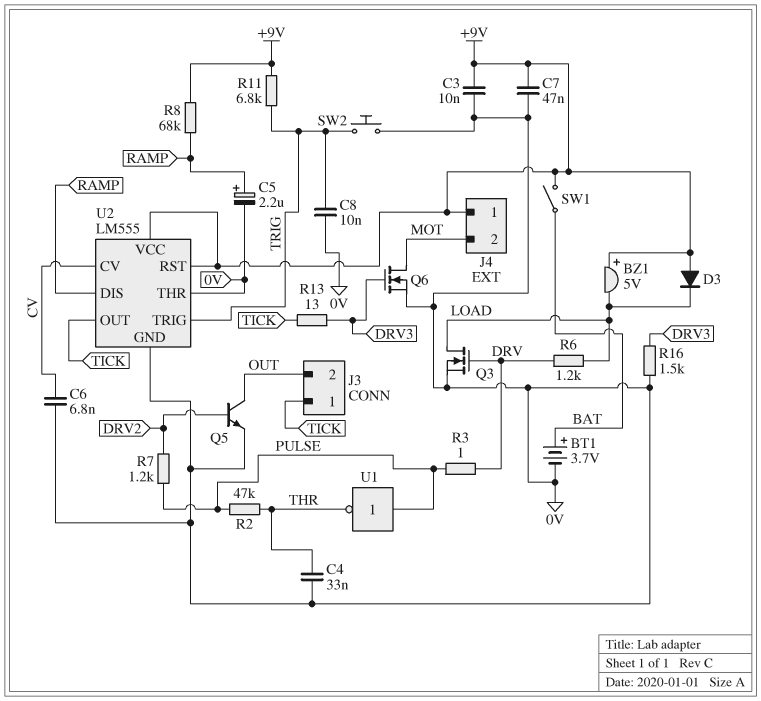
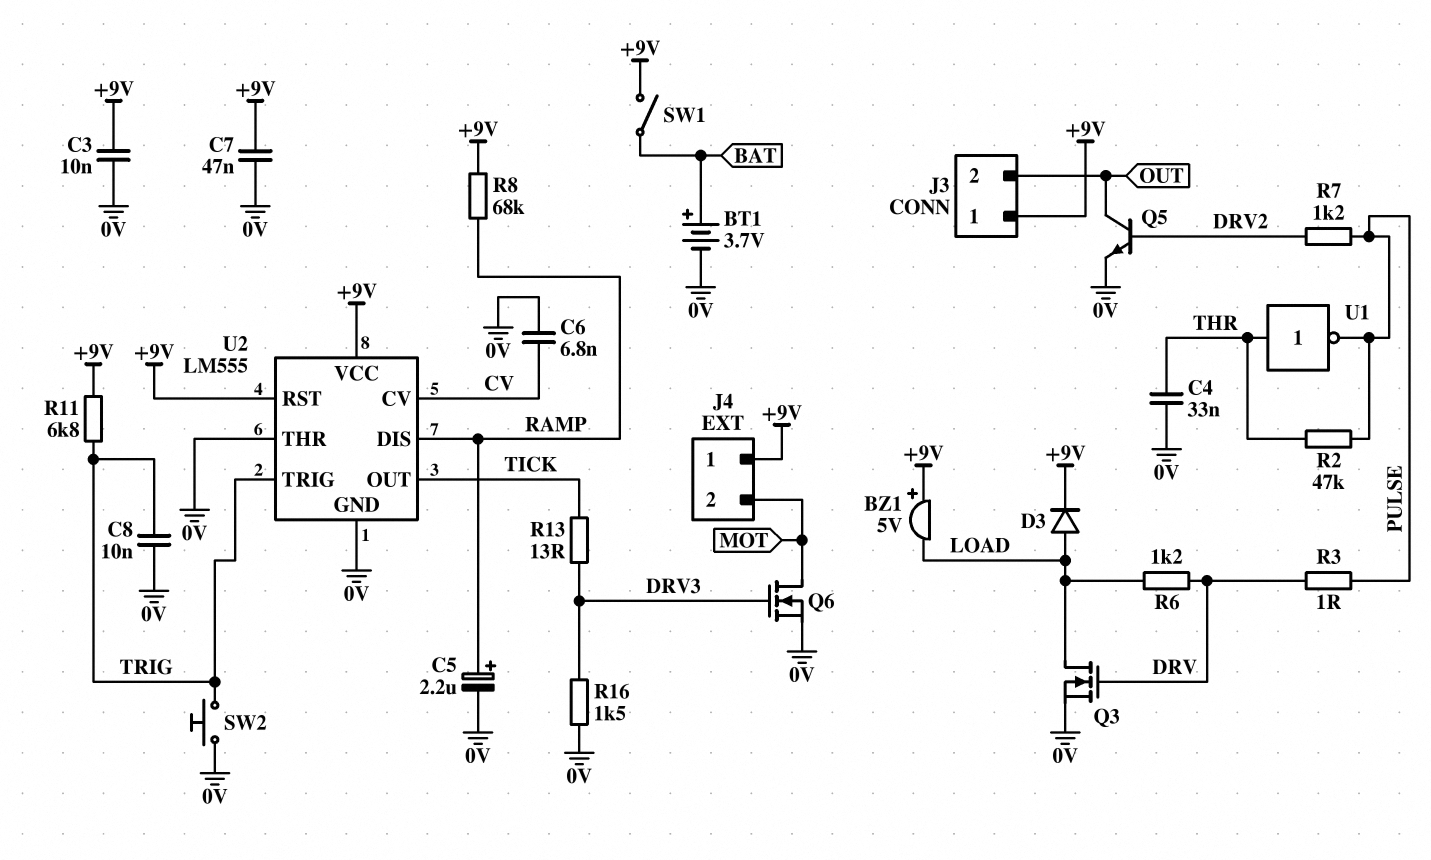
D3: diode (A +9V, K LOAD) -> diode (A LOAD, K +9V)
J3 pin 1: TICK -> +9V
U1: NOT (in PULSE, out THR) -> NOT (in THR, out PULSE)

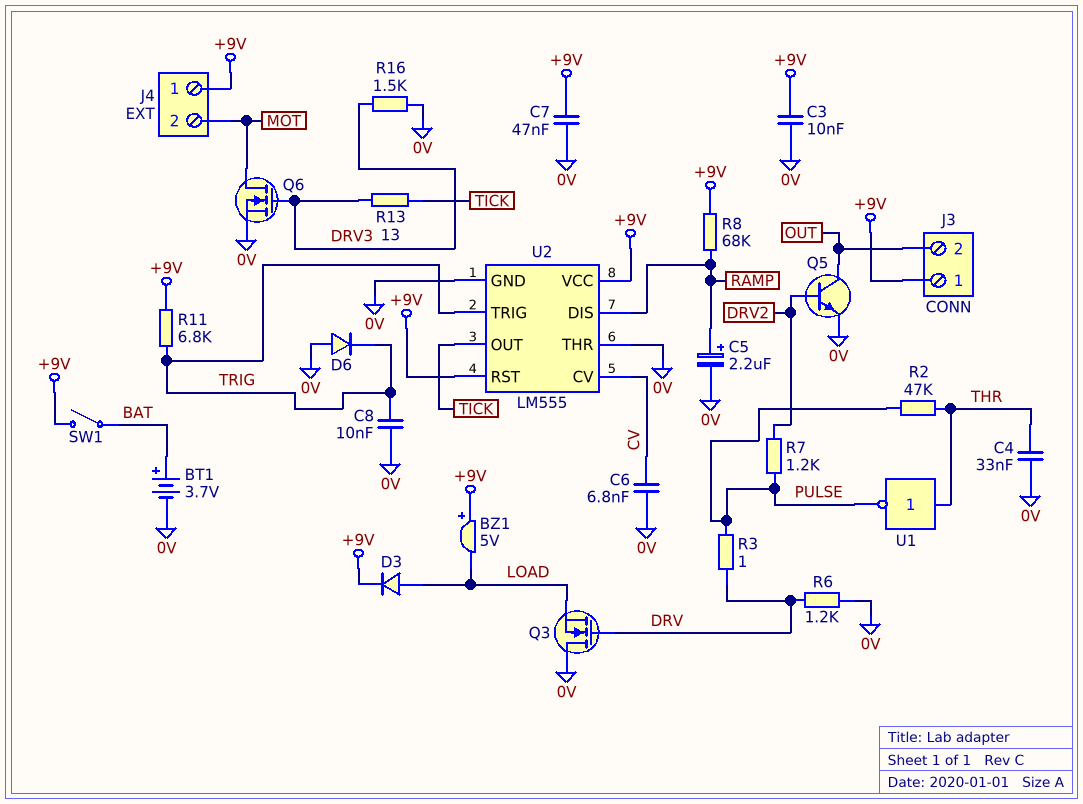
D6: none -> diode (A 0V, K TRIG)
Q3: NMOS (G DRV, D LOAD, S 0V) -> NMOS (G DRV, D 0V, S LOAD)
R6: 1.2k (DRV, LOAD) -> 1.2k (0V, DRV)
SW2: button (0V, TRIG) -> none

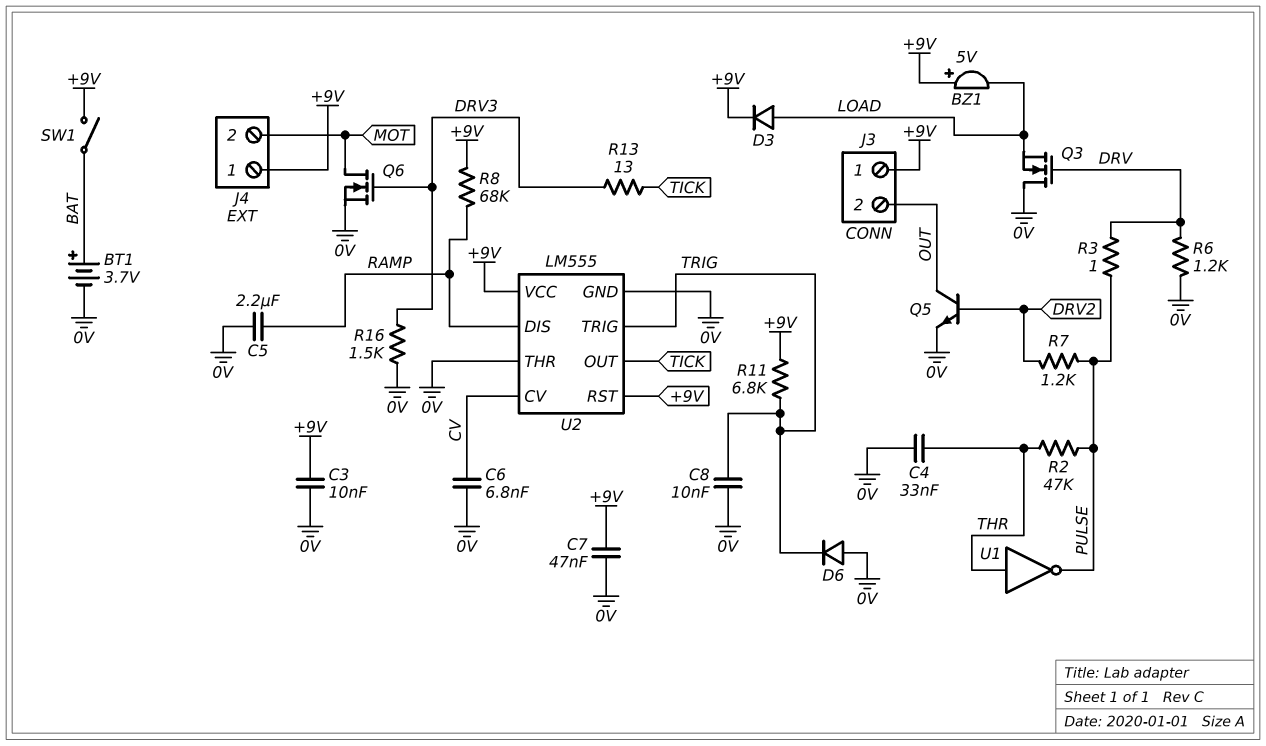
C5: 2.2uF (plus RAMP, minus 0V) -> 2.2uF (0V, RAMP)

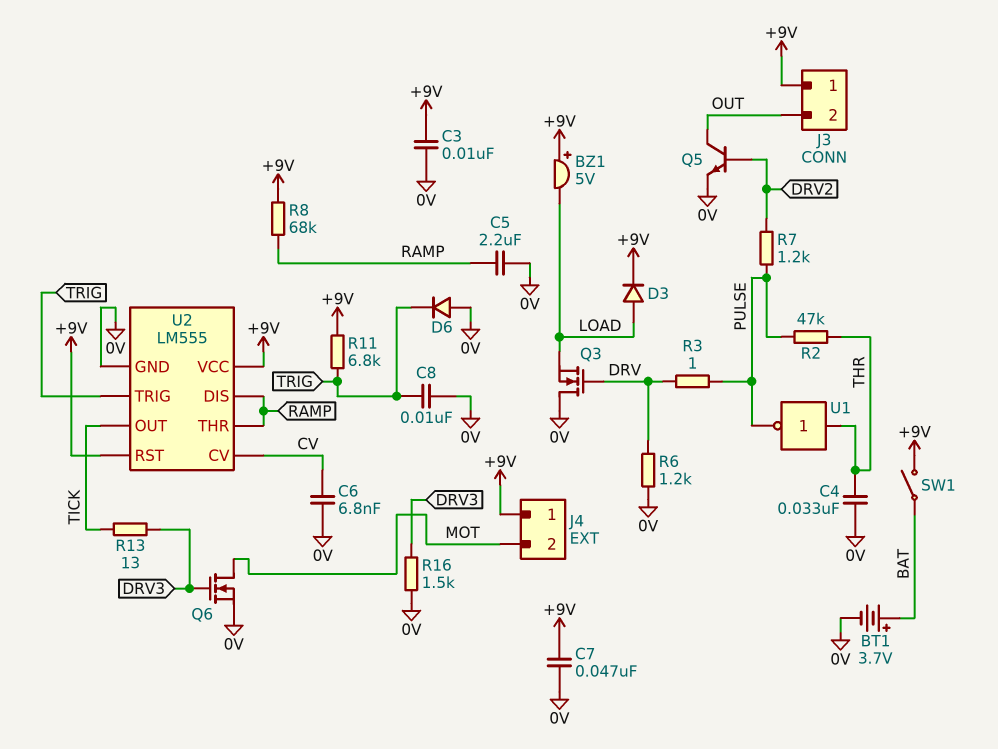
U2 pin THR: 0V -> RAMP

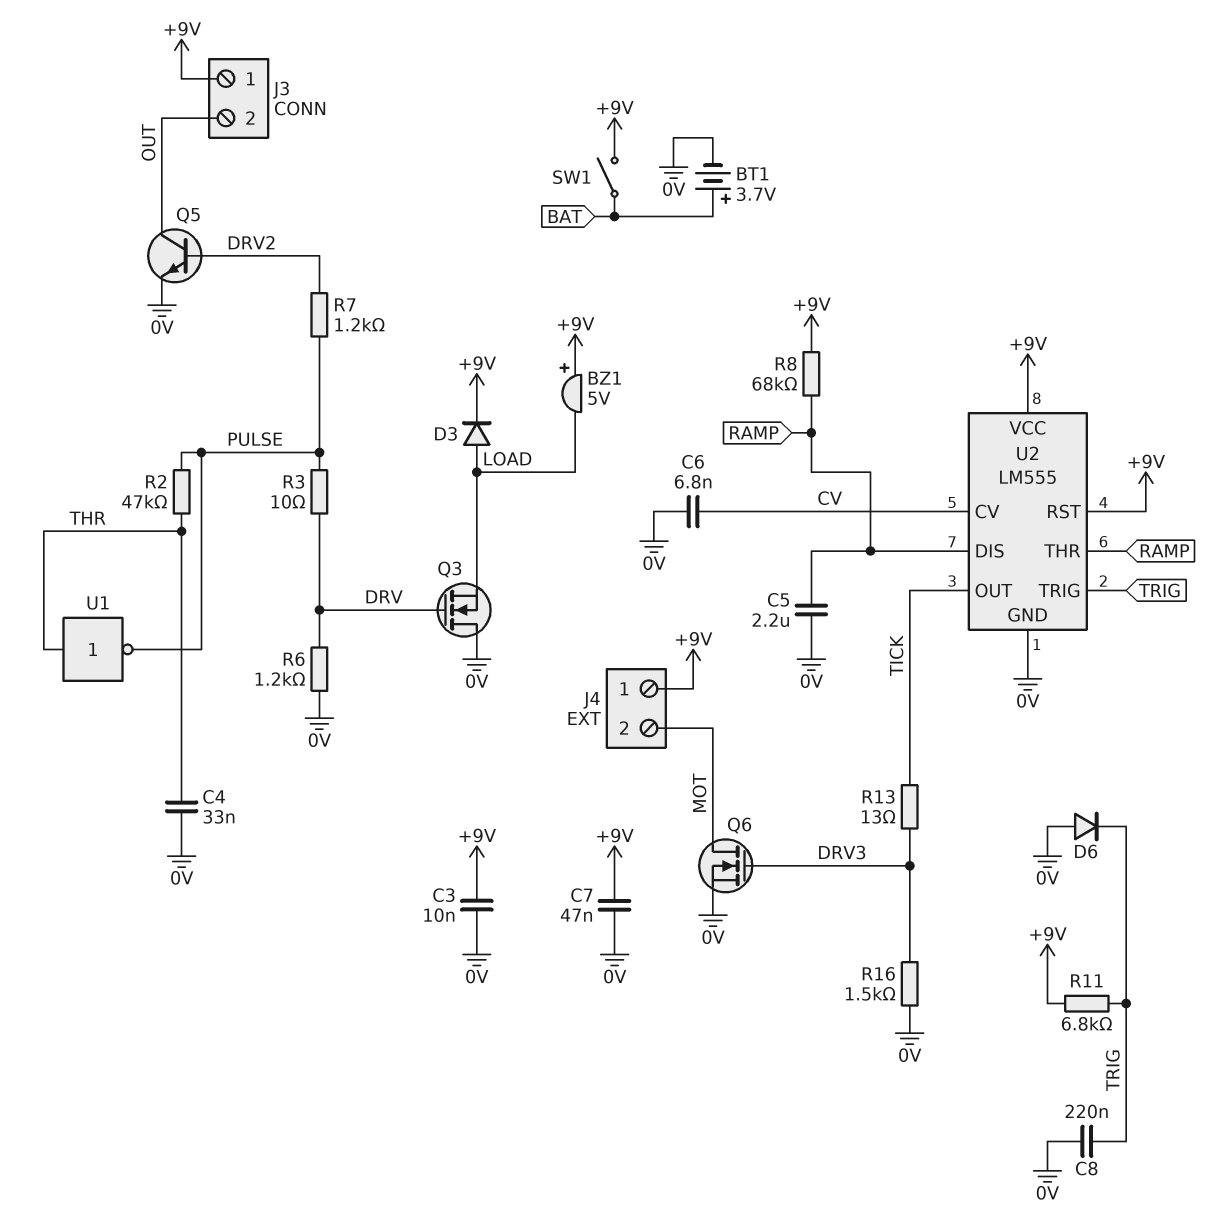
C8: 10nF (0V, TRIG) -> 220nF (0V, TRIG)
R3: 1 (DRV, PULSE) -> 10 (DRV, PULSE)

